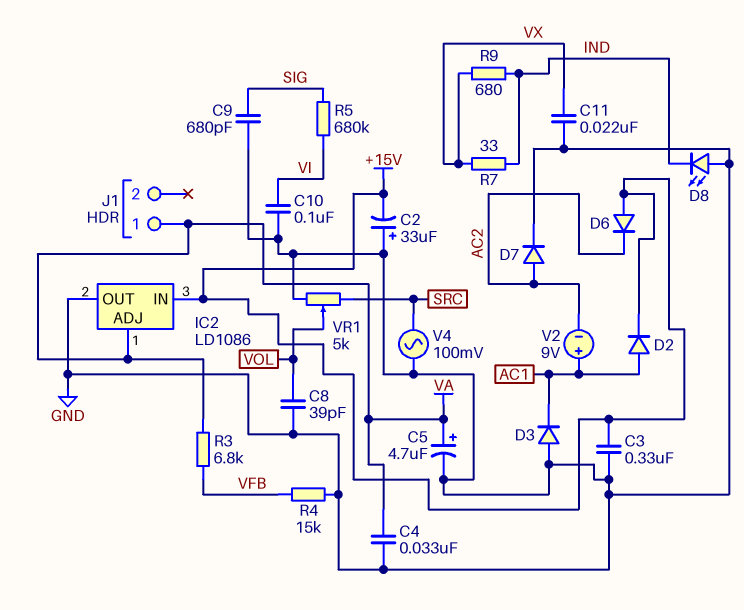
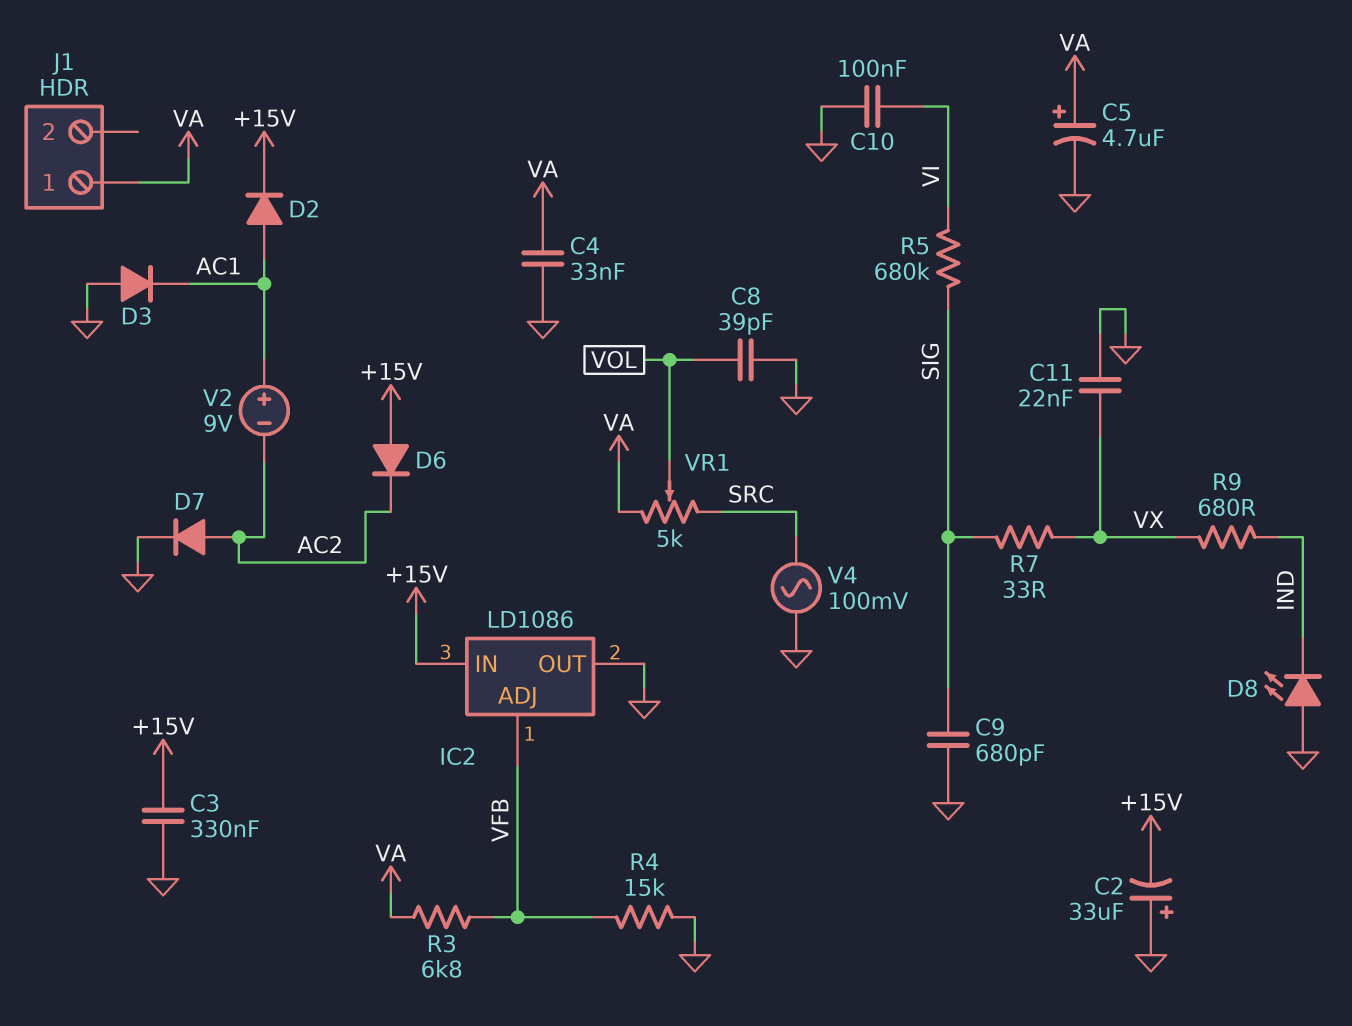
IC2 pin ADJ: VA -> VFB
R7: 33 (IND, VX) -> 33 (SIG, VX)
VR1: 5k (GND, SRC, wiper VOL) -> 5k (SRC, VA, wiper VOL)

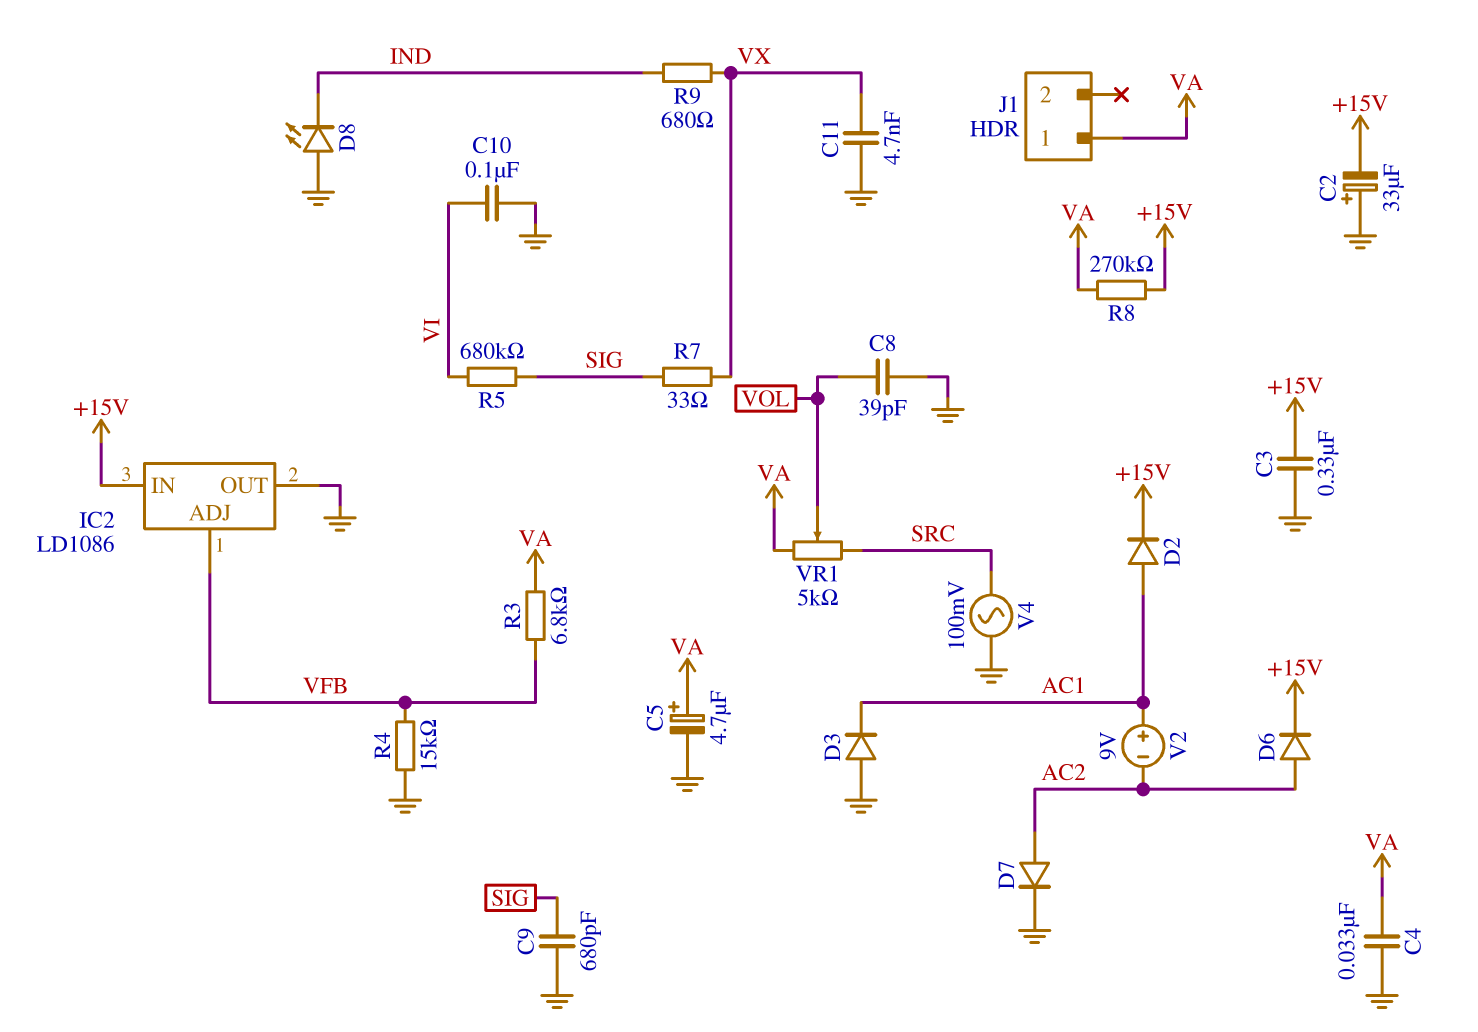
C11: 22nF (GND, VX) -> 4.7nF (GND, VX)
D6: diode (A +15V, K AC2) -> diode (A AC2, K +15V)
R8: none -> 270k (+15V, VA)

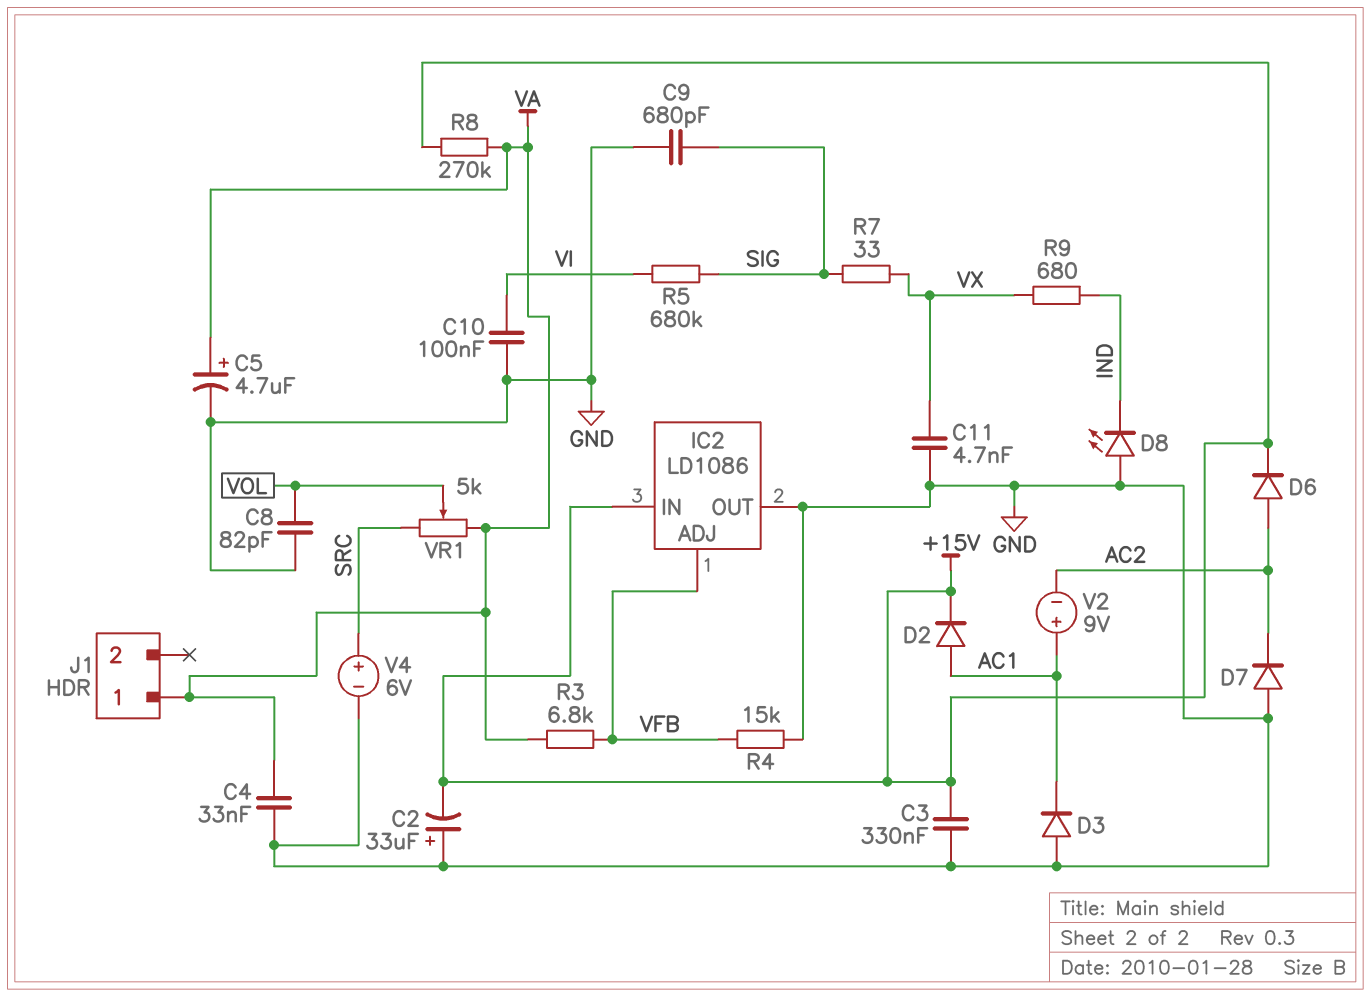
C8: 39pF (GND, VOL) -> 82pF (GND, VOL)
D7: diode (A AC2, K GND) -> diode (A GND, K AC2)
V4: AC 100mV (GND, SRC) -> 6V (plus SRC, minus GND)

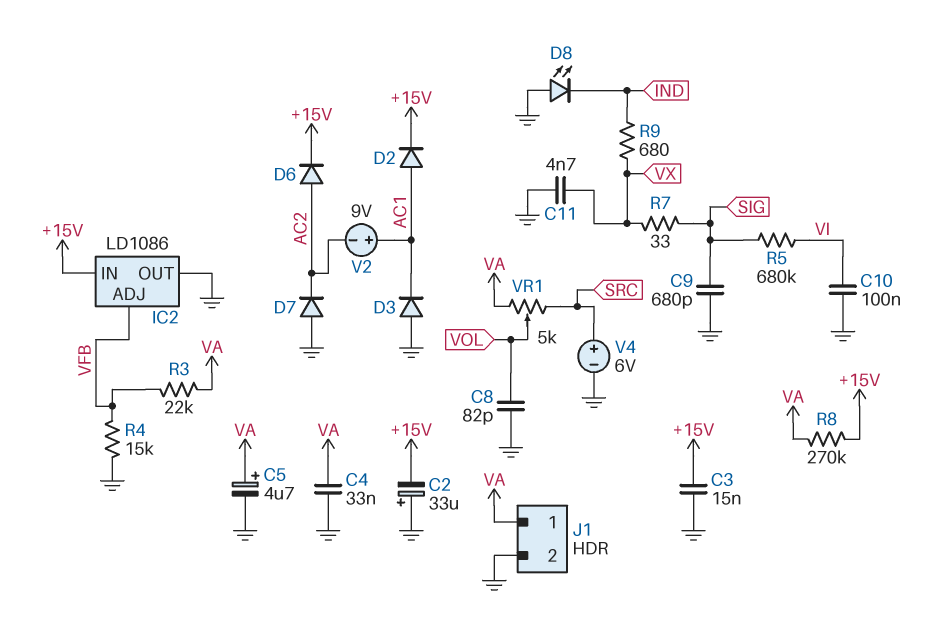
C3: 330nF (+15V, GND) -> 15nF (+15V, GND)
J1 pin 2: none -> GND
R3: 6.8k (VA, VFB) -> 22k (VA, VFB)

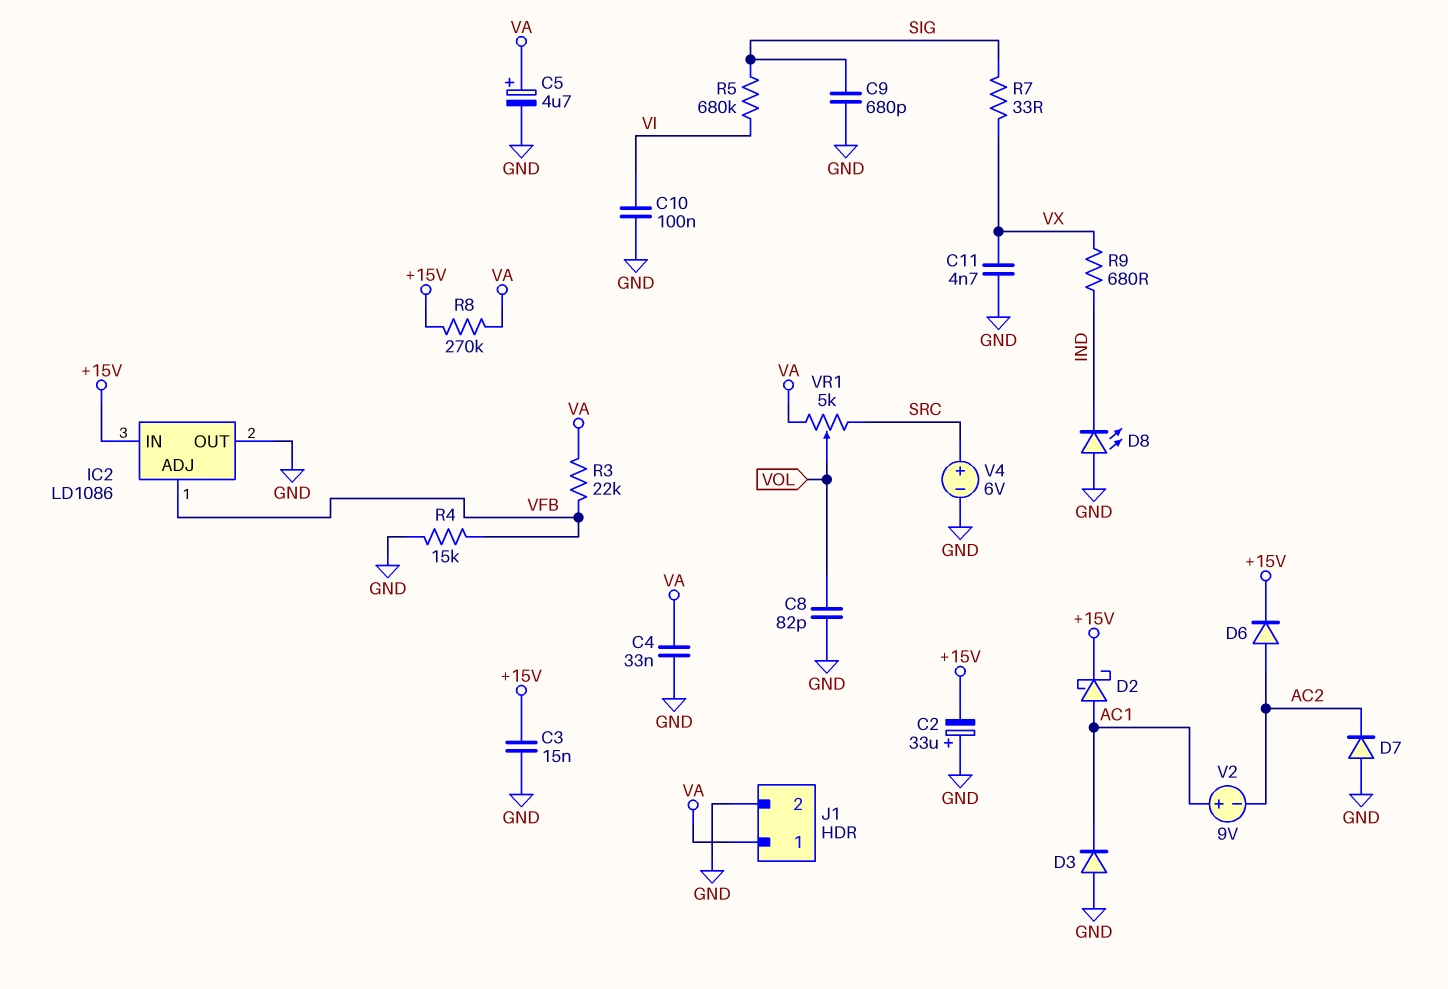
D2: diode (A AC1, K +15V) -> schottky (A AC1, K +15V)

